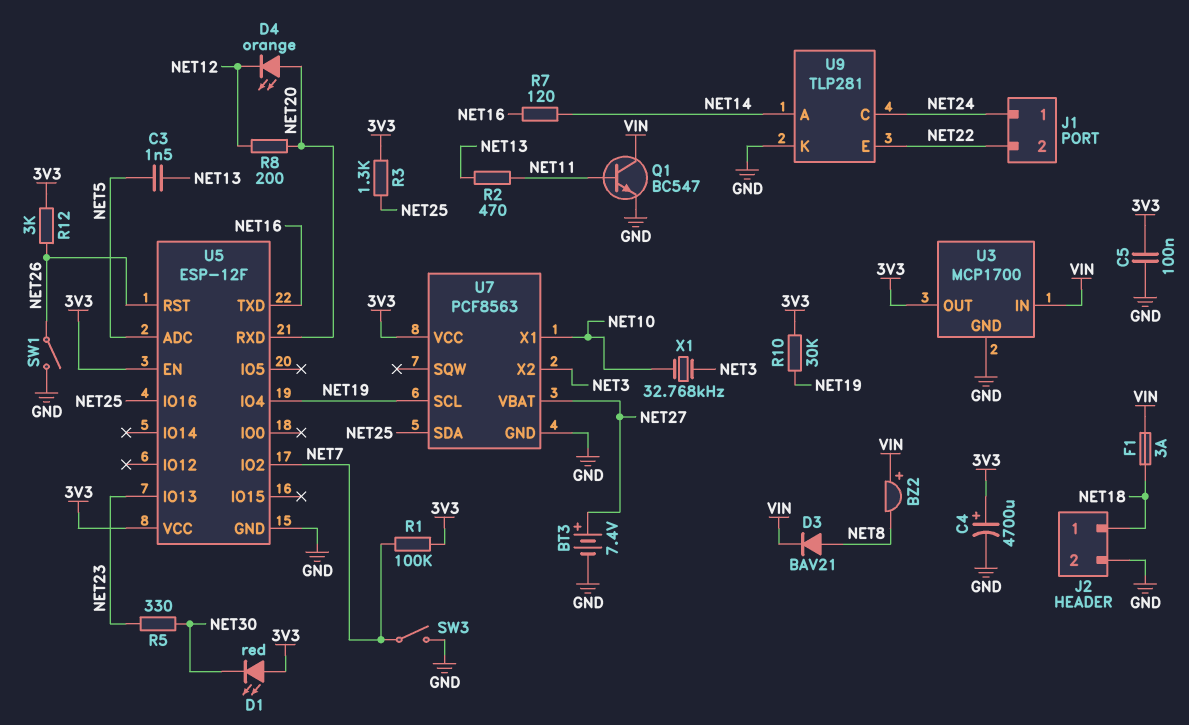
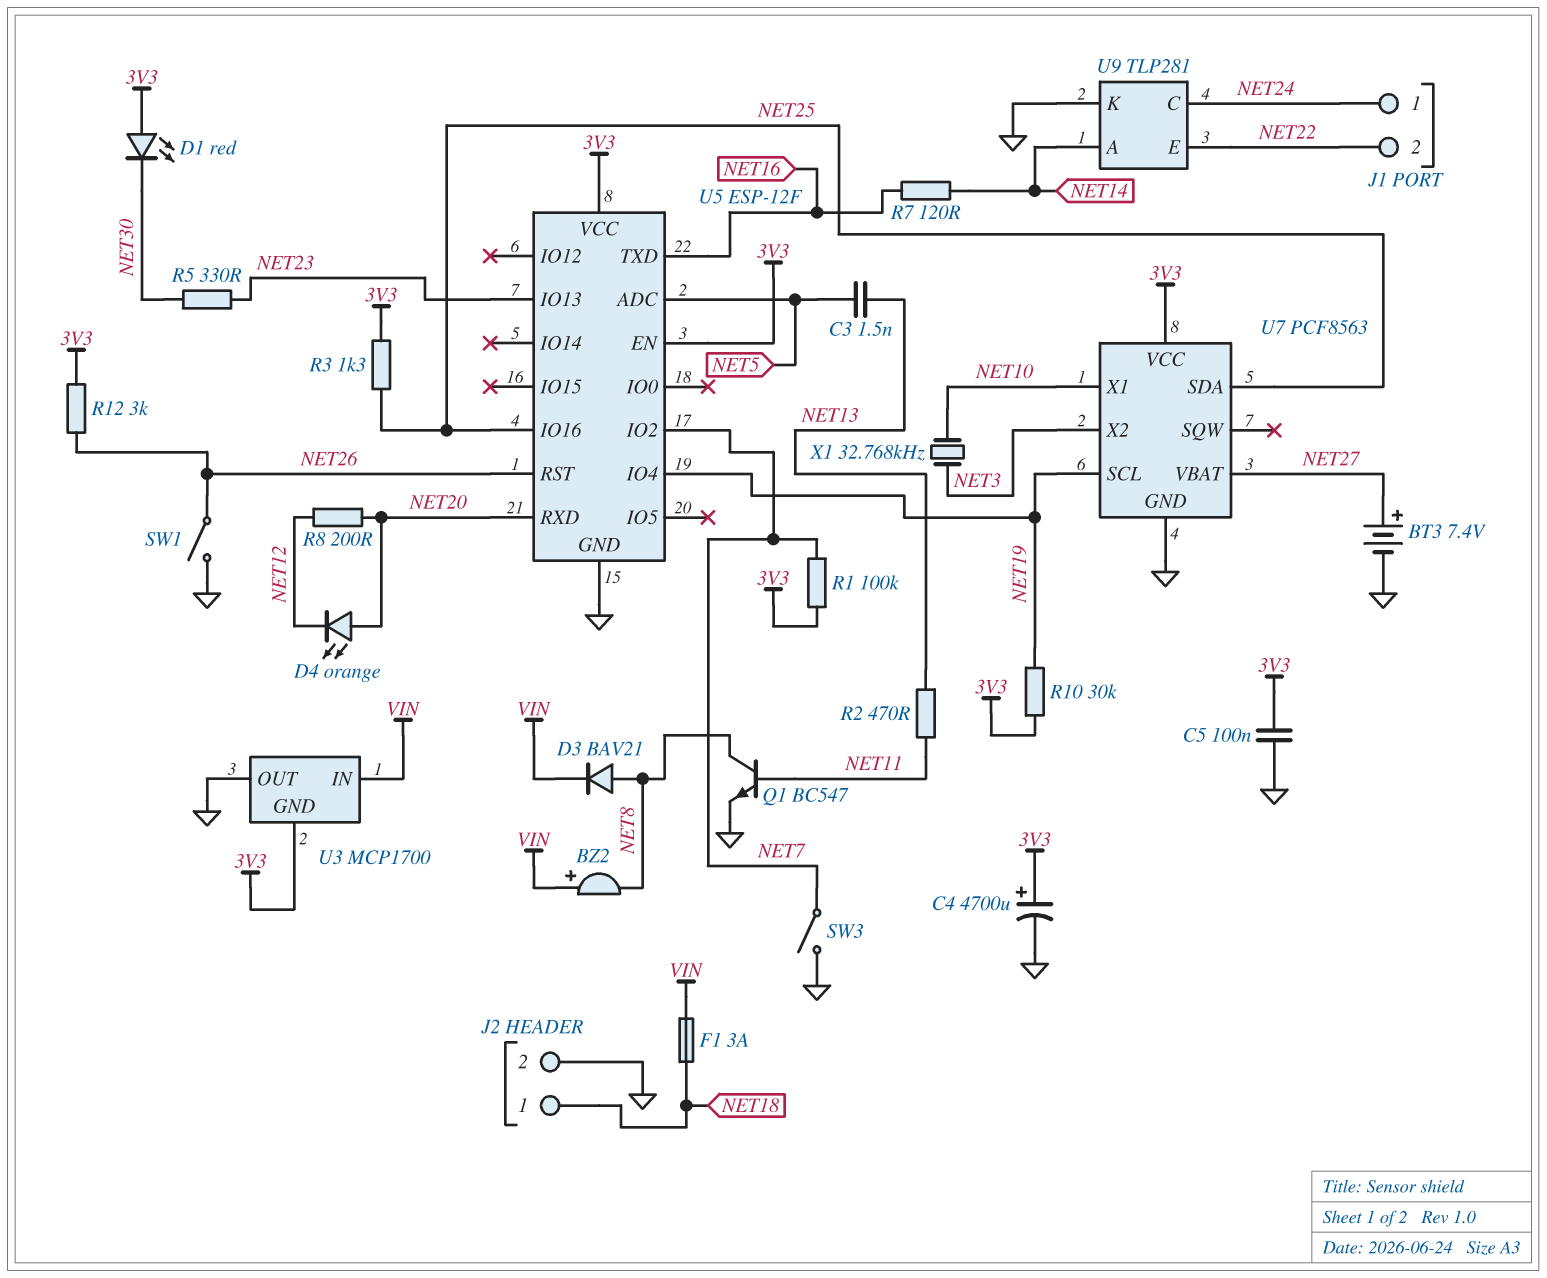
Q1: NPN BC547 (B NET11, C VIN, E GND) -> NPN BC547 (B NET11, C NET8, E GND)
U3 pin GND: GND -> 3V3
U3 pin OUT: 3V3 -> GND

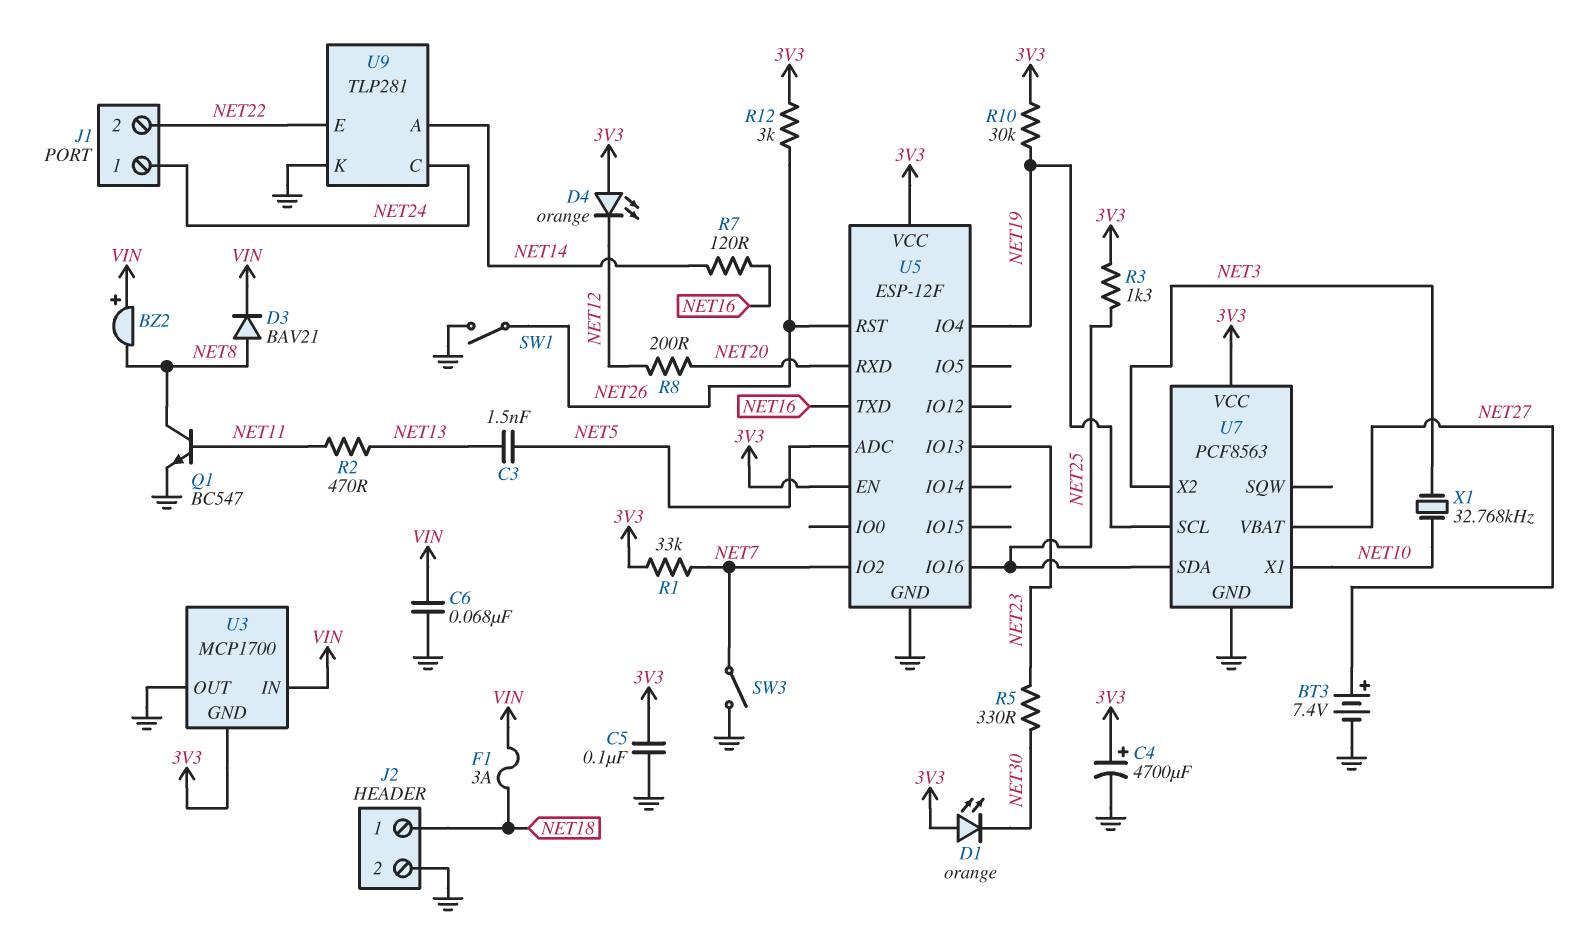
C6: none -> 68nF (GND, VIN)
D1: LED red (A 3V3, K NET30) -> LED orange (A 3V3, K NET30)
D4: LED orange (A NET20, K NET12) -> LED orange (A 3V3, K NET12)
R1: 100k (3V3, NET7) -> 33k (3V3, NET7)

